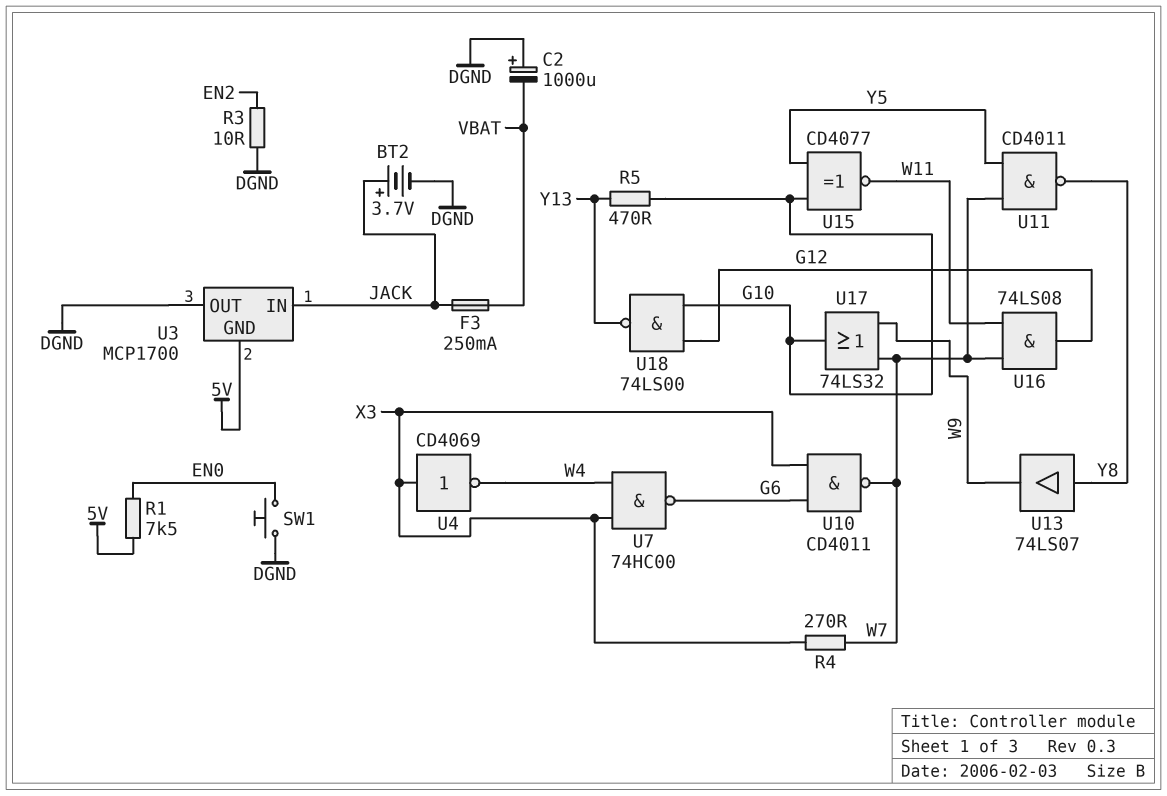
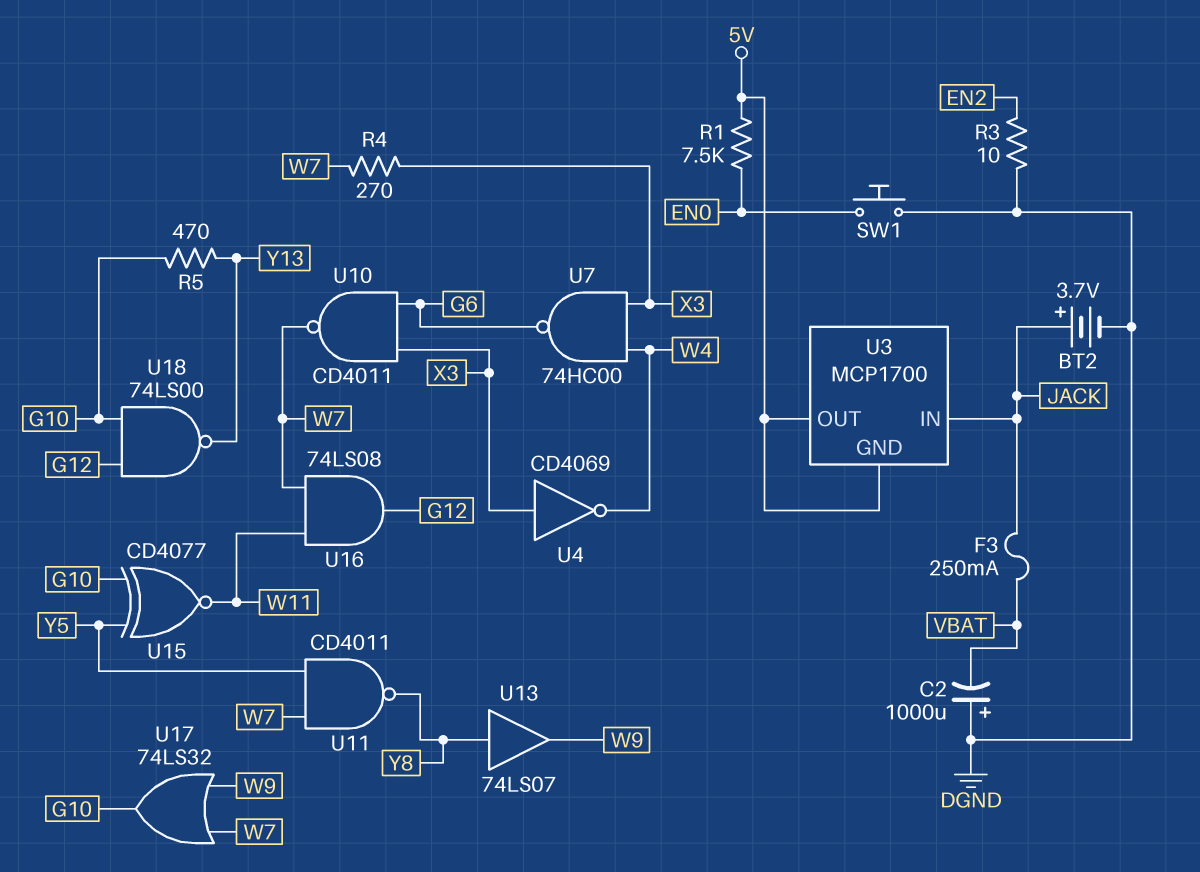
U3 pin OUT: DGND -> 5V

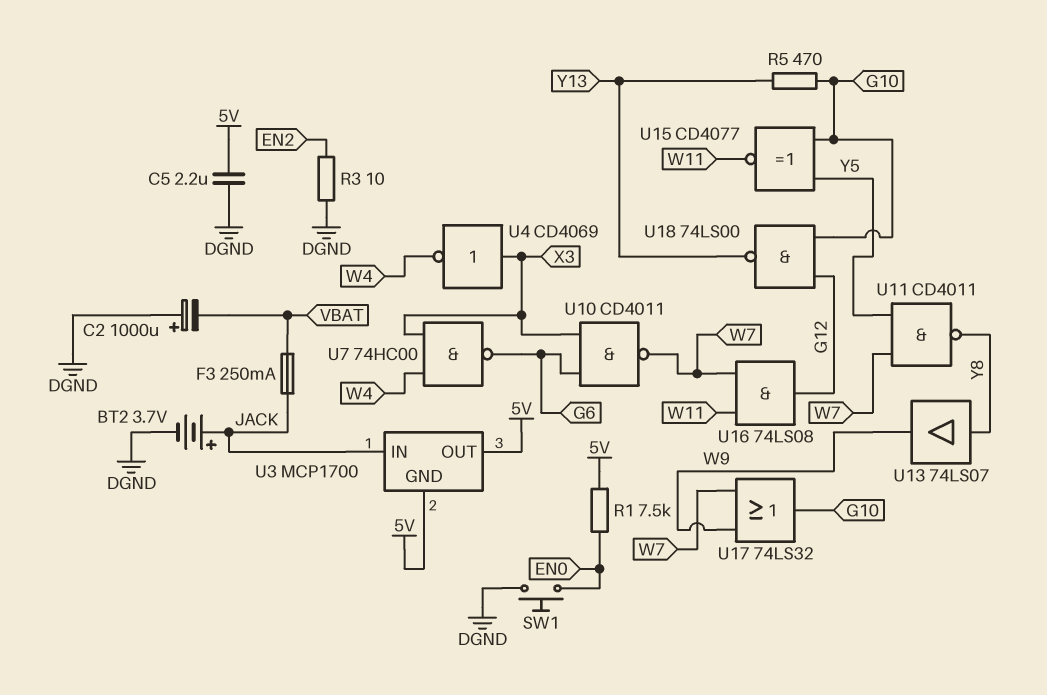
C5: none -> 2.2uF (5V, DGND)
R4: 270 (W7, X3) -> none

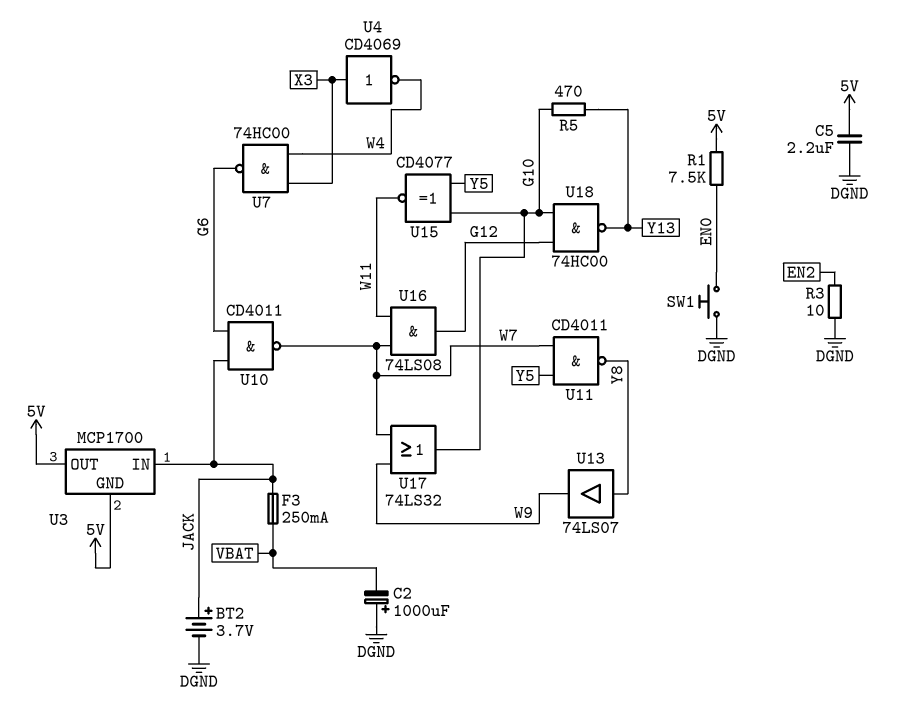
U10: NAND CD4011 (in G6, in X3, out W7) -> NAND CD4011 (in G6, in JACK, out W7)
U18: NAND 74LS00 (in G10, in G12, out Y13) -> NAND 74HC00 (in G10, in G12, out Y13)

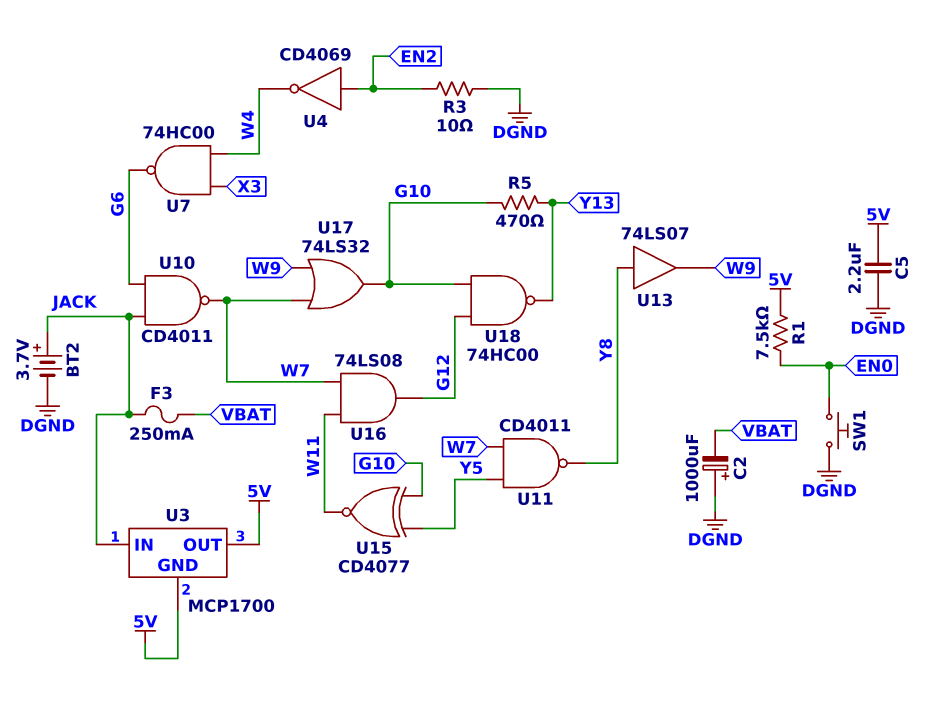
U4: NOT CD4069 (in X3, out W4) -> NOT CD4069 (in EN2, out W4)

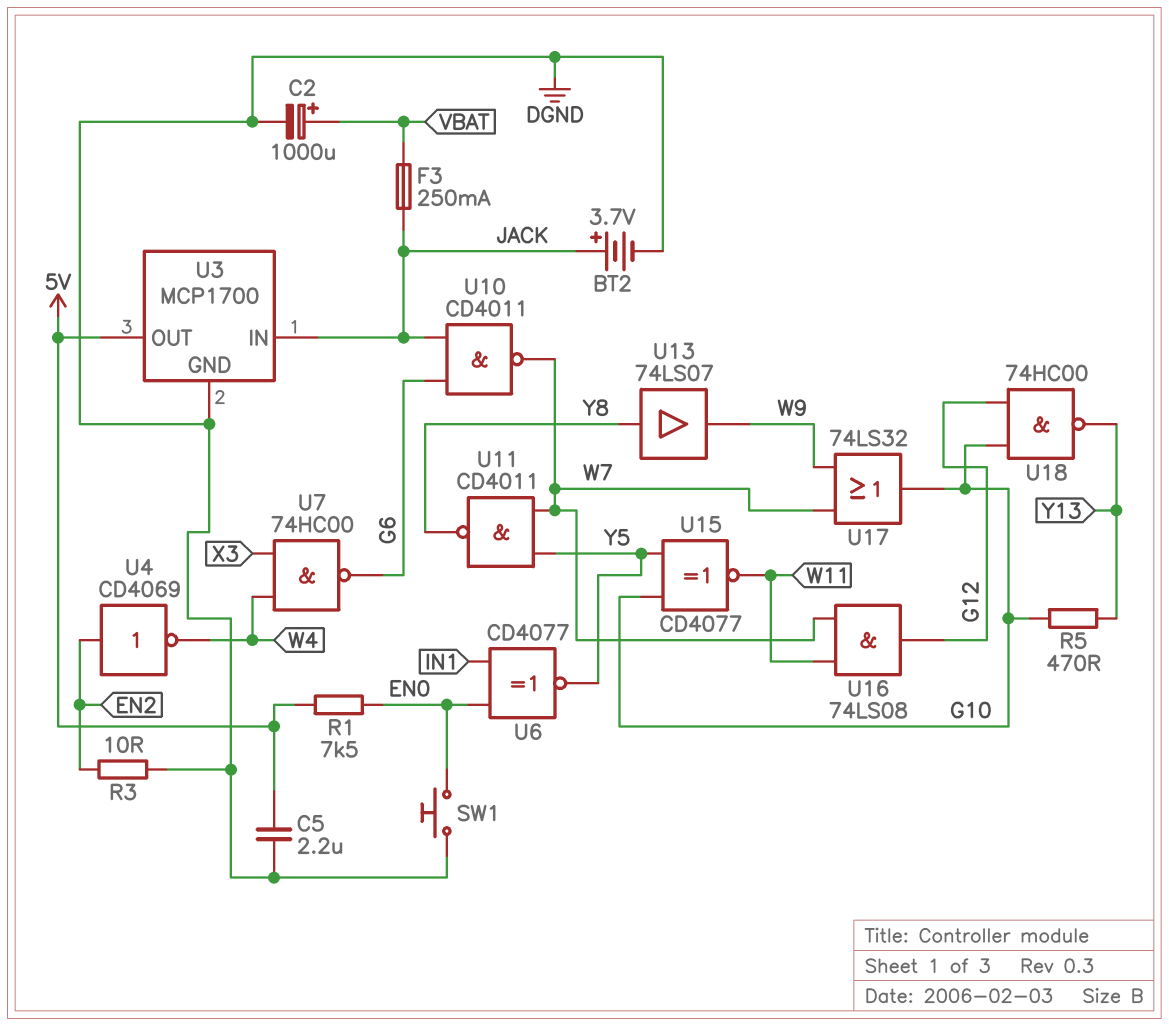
C2: 1000uF (plus DGND, minus VBAT) -> 1000uF (plus VBAT, minus DGND)
U3 pin GND: 5V -> DGND
U6: none -> XNOR CD4077 (in EN0, in IN1, out Y5)

